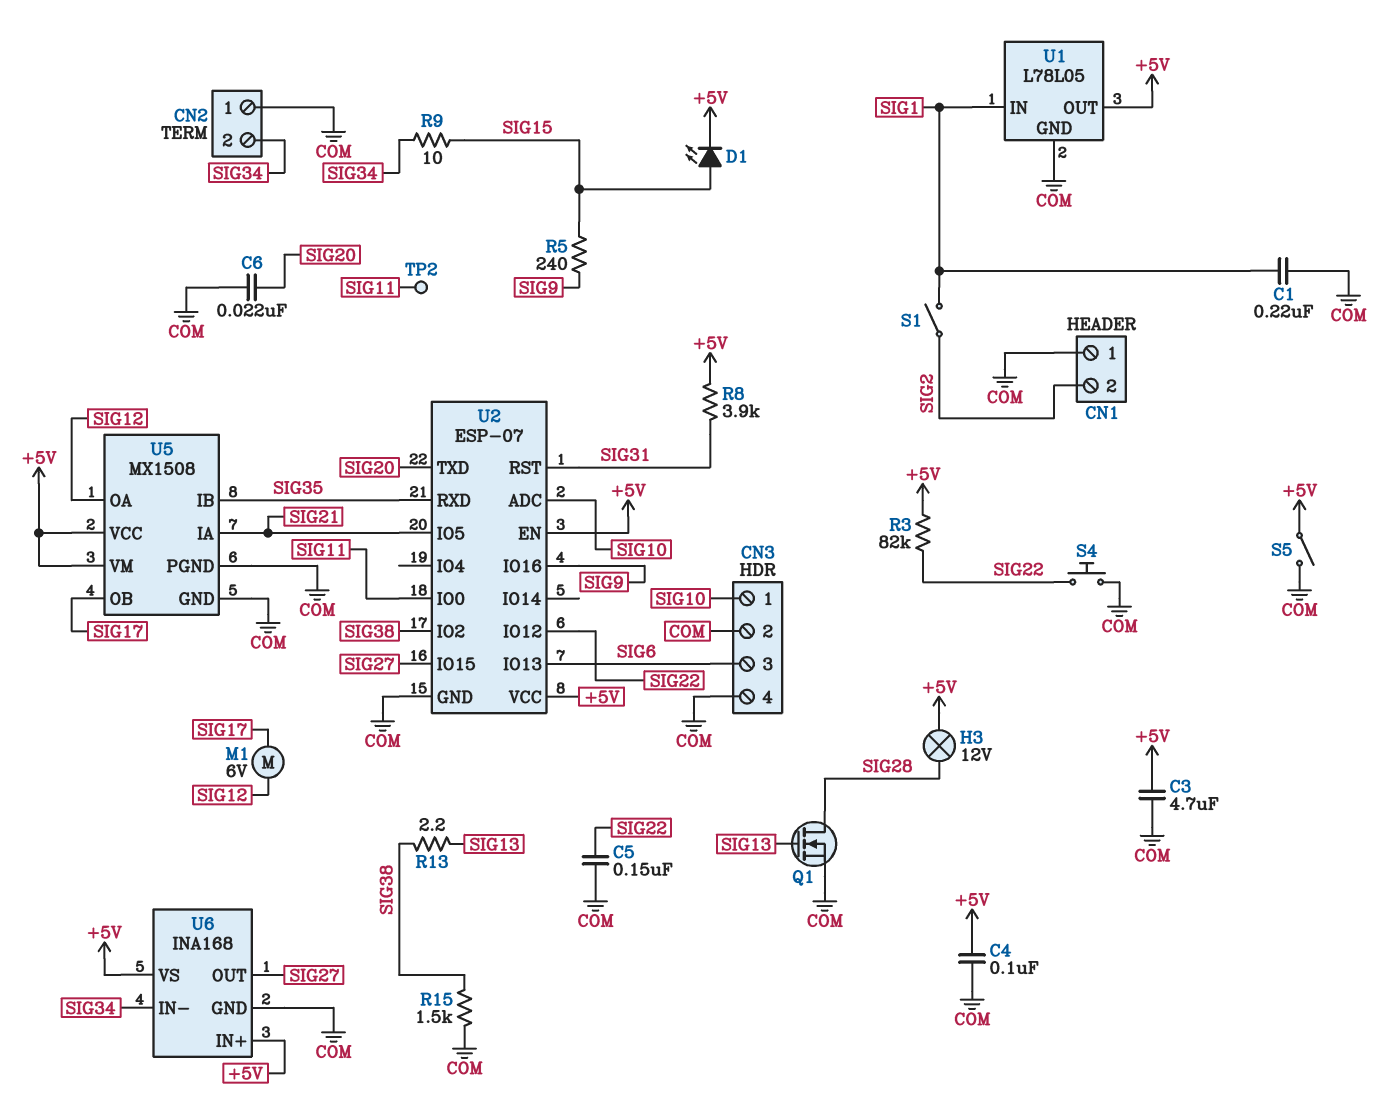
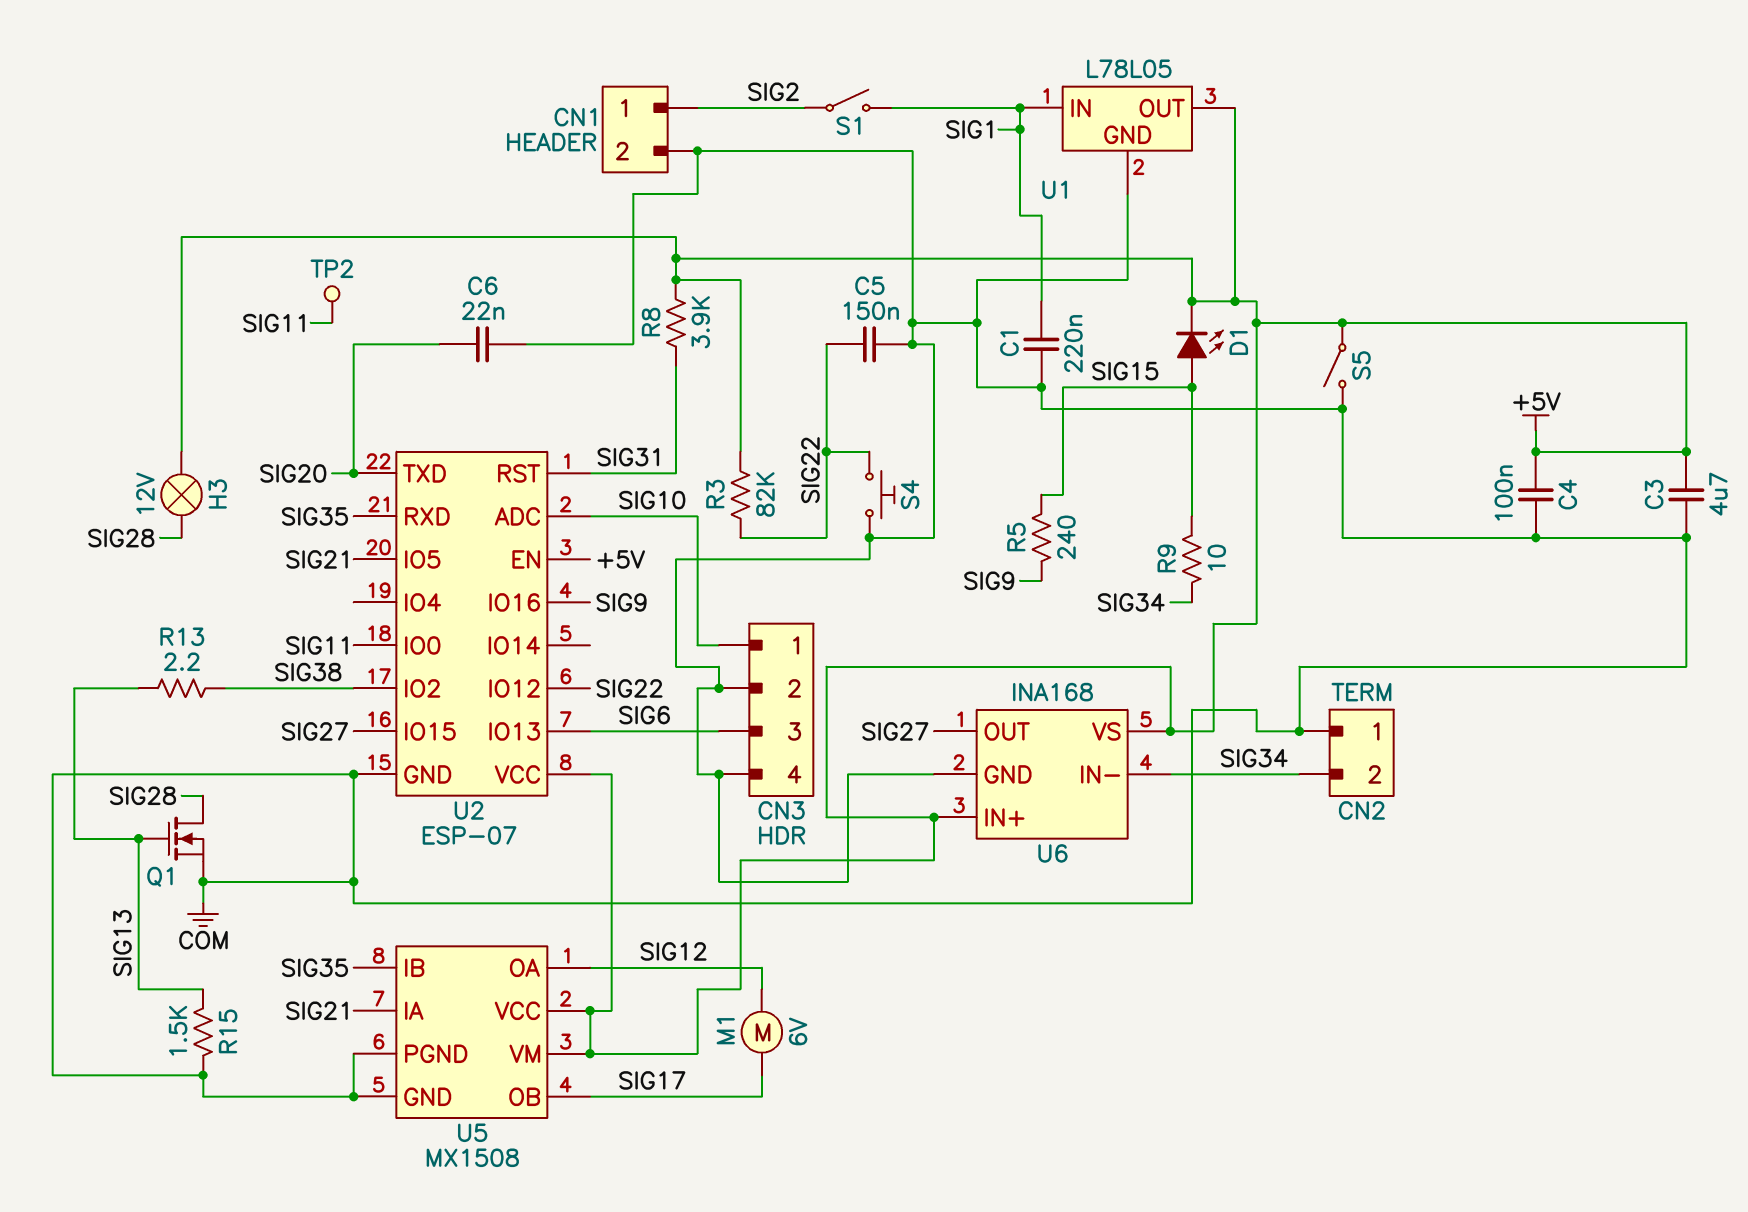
CN1 pin 1: COM -> SIG2
CN1 pin 2: SIG2 -> COM
R15: 1.5k (COM, SIG38) -> 1.5k (COM, SIG13)

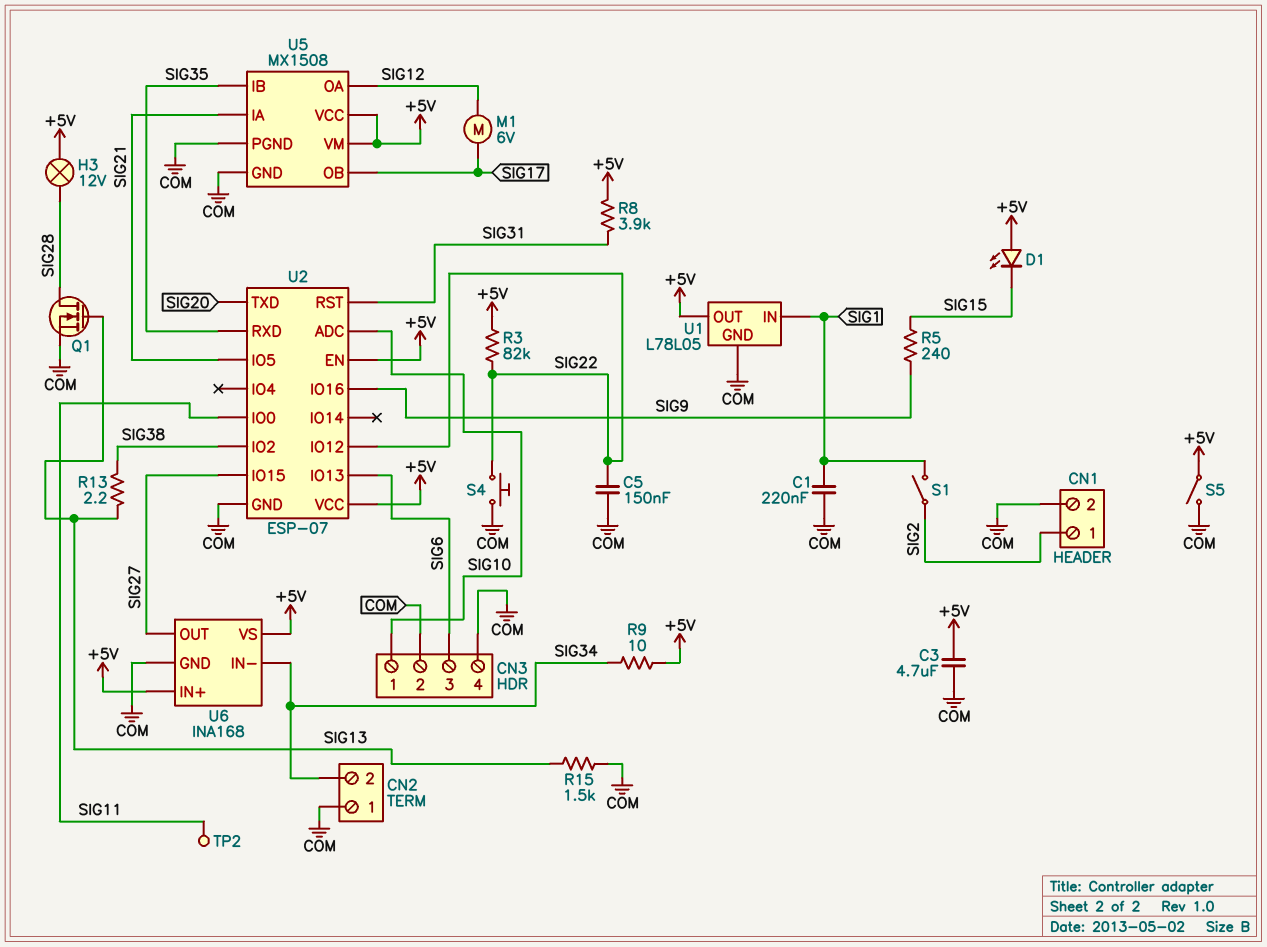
C4: 100nF (+5V, COM) -> none
C6: 22nF (COM, SIG20) -> none
D1: LED (A SIG15, K +5V) -> LED (A +5V, K SIG15)
R9: 10 (SIG15, SIG34) -> 10 (+5V, SIG34)

